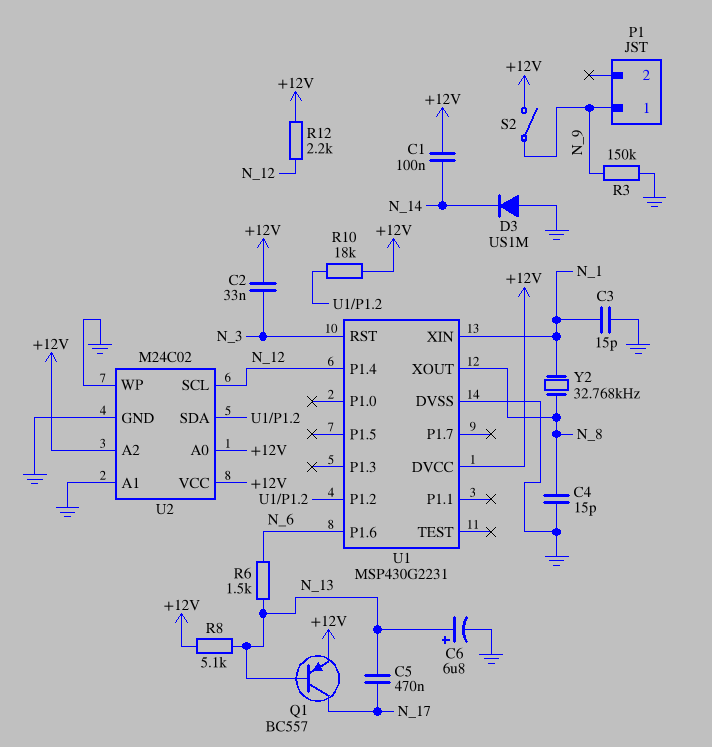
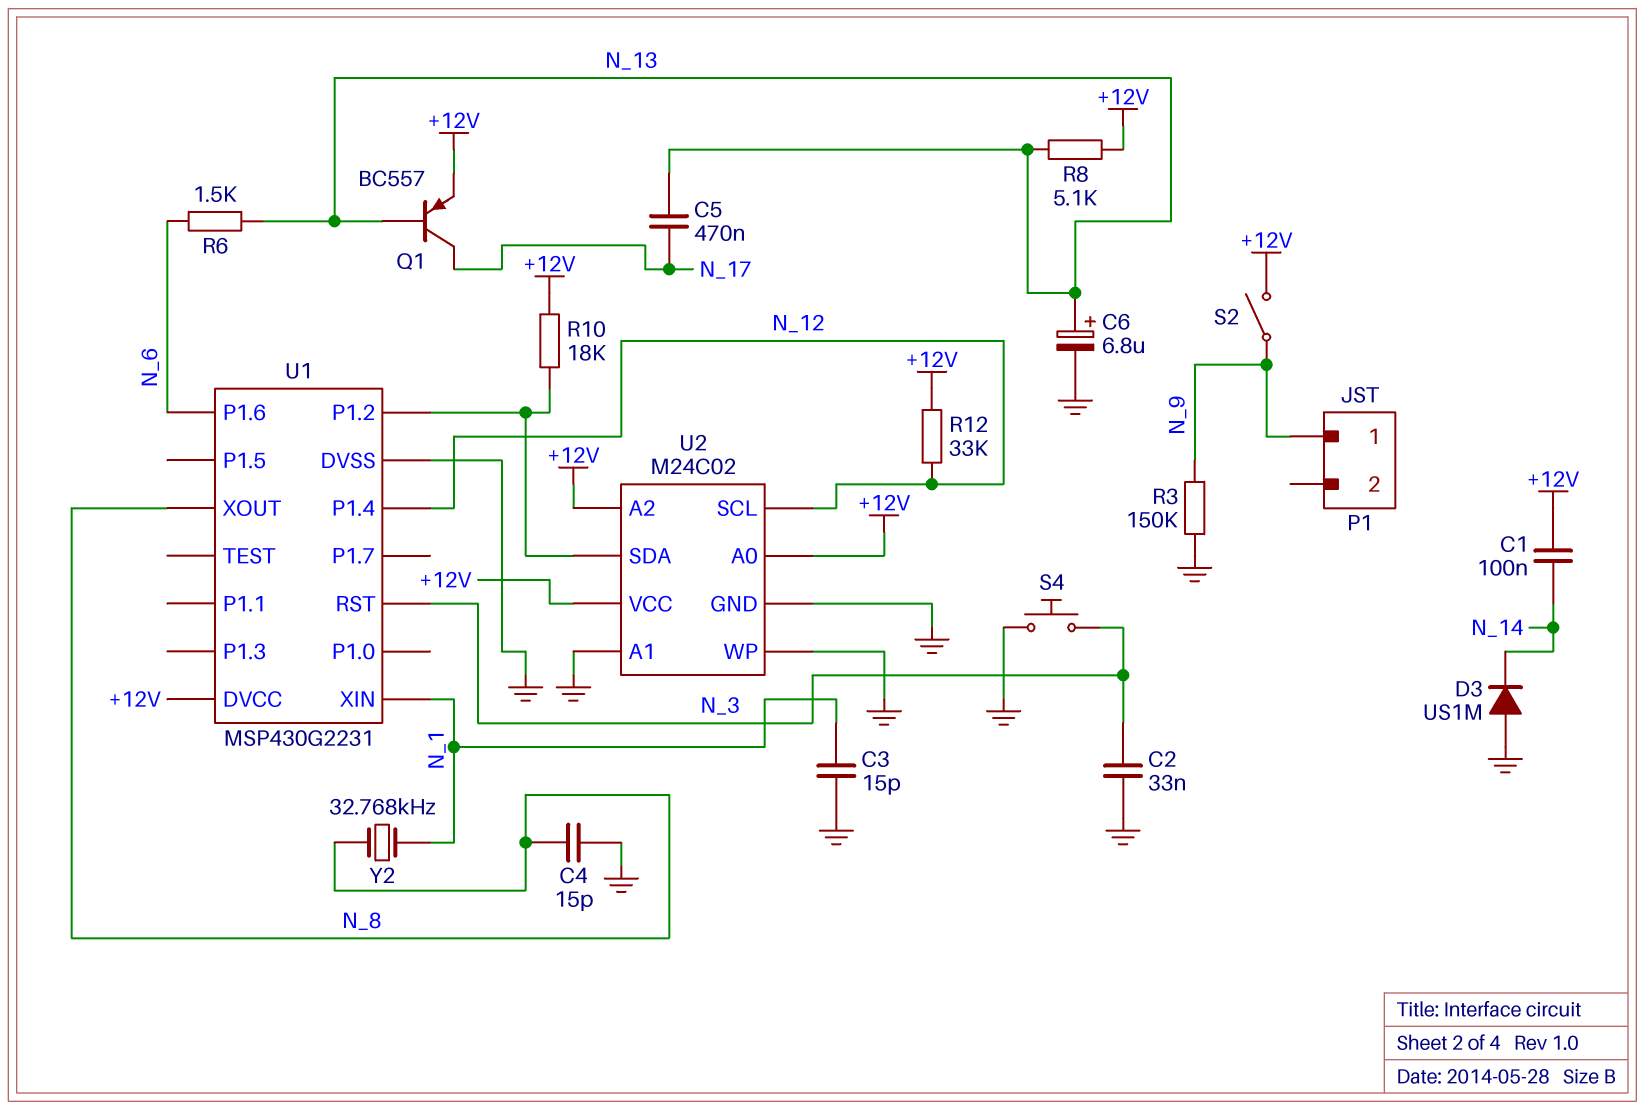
C2: 33nF (+12V, N_3) -> 33nF (GND, N_3)
R12: 2.2k (+12V, N_12) -> 33k (+12V, N_12)
S4: none -> button (GND, N_3)

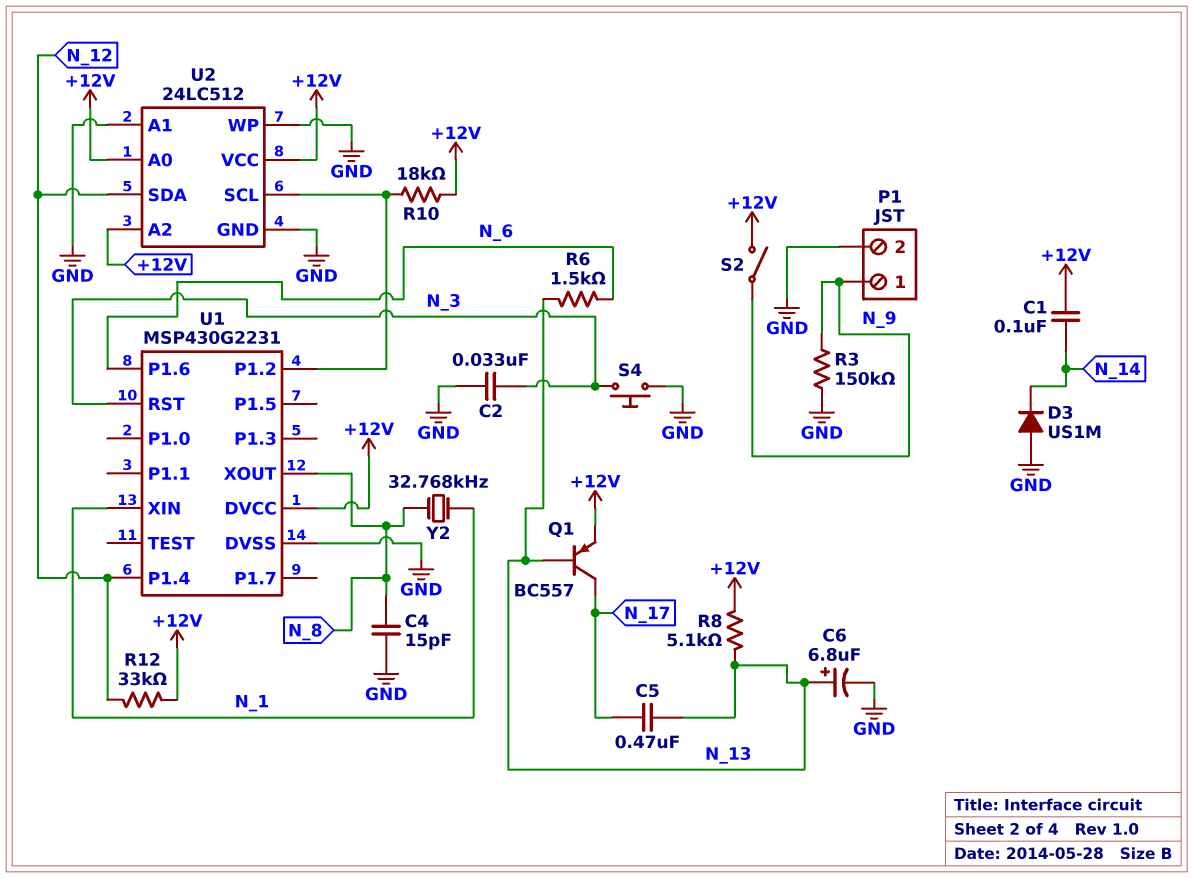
C3: 15pF (GND, N_1) -> none
P1 pin 2: none -> GND
U2: M24C02 -> 24LC512
U2 pin SCL: N_12 -> U1/P1.2
U2 pin SDA: U1/P1.2 -> N_12

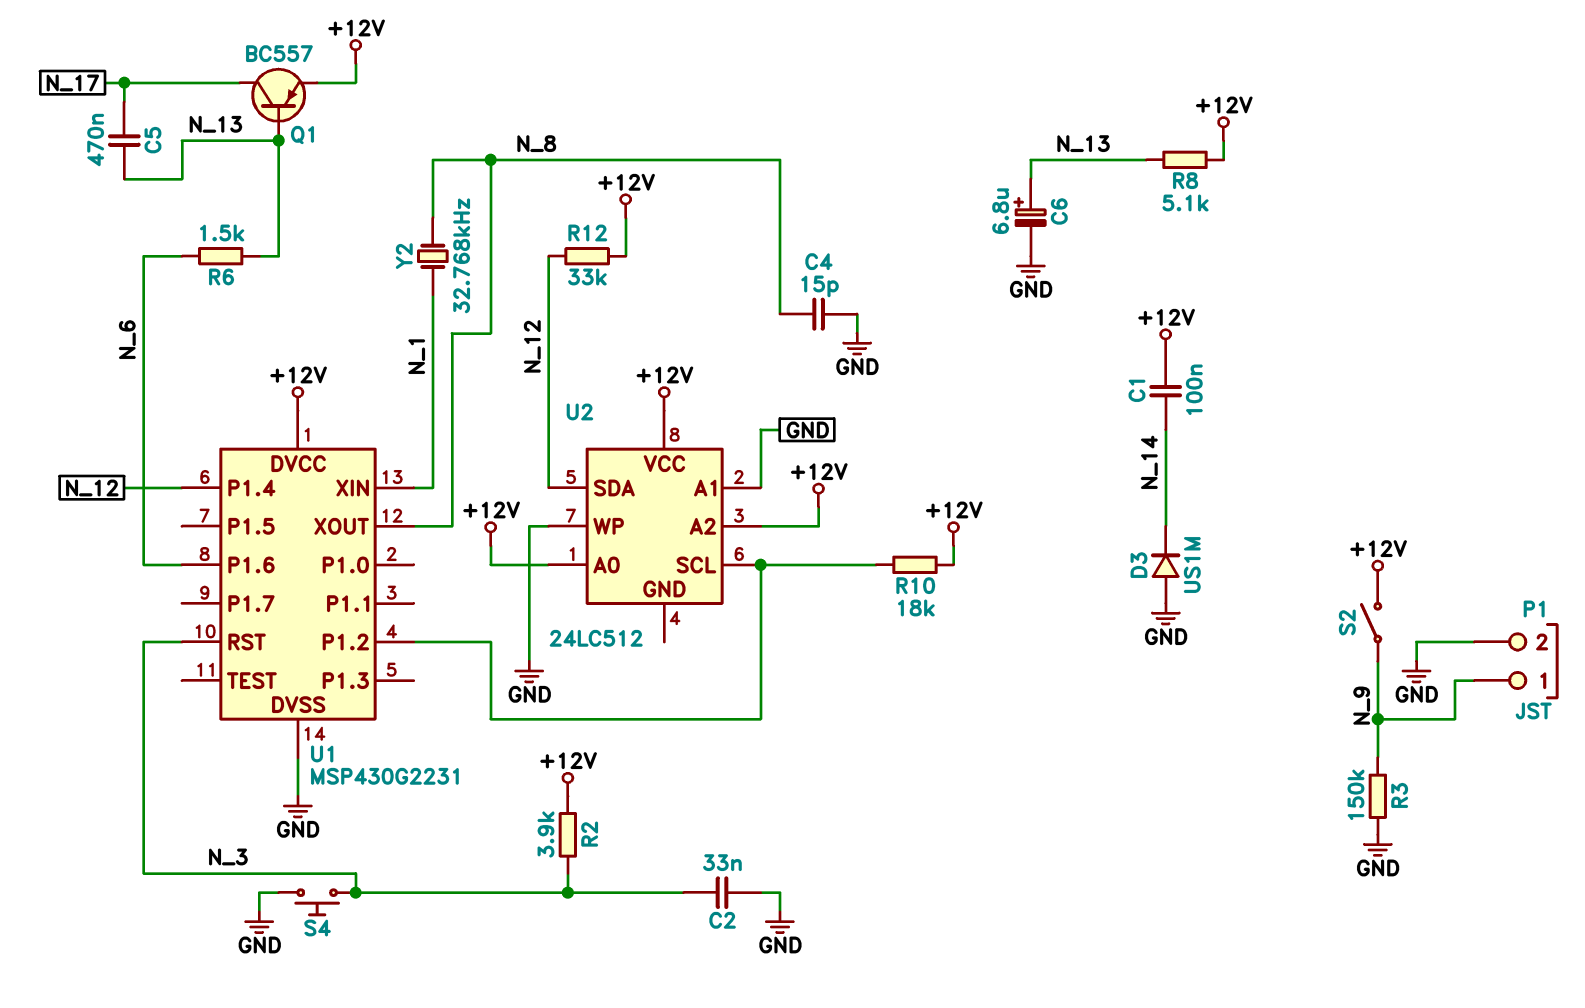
R2: none -> 3.9k (+12V, N_3)
U2 pin GND: GND -> none

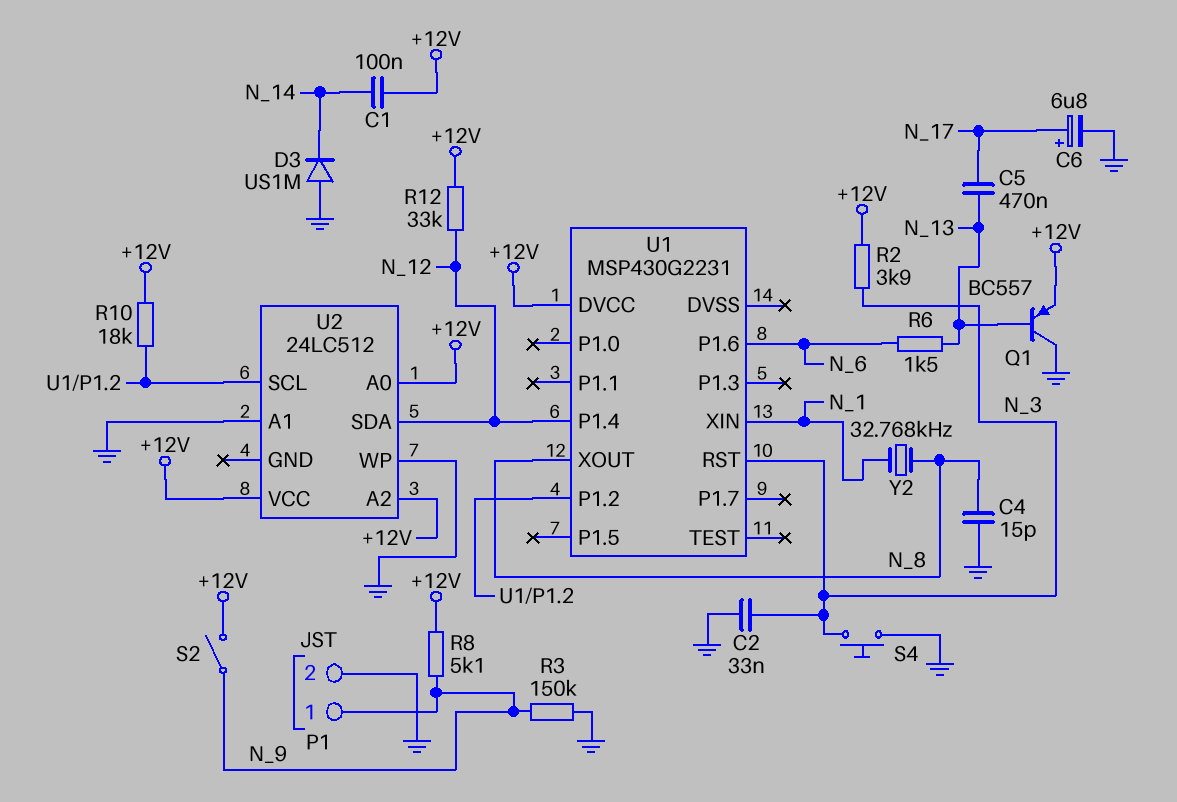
C6: 6.8uF (plus N_13, minus GND) -> 6.8uF (plus N_17, minus GND)
Q1: PNP BC557 (B N_13, C N_17, E +12V) -> PNP BC557 (B N_13, C GND, E +12V)
R8: 5.1k (+12V, N_13) -> 5.1k (+12V, N_9)
U1 pin DVSS: GND -> none

